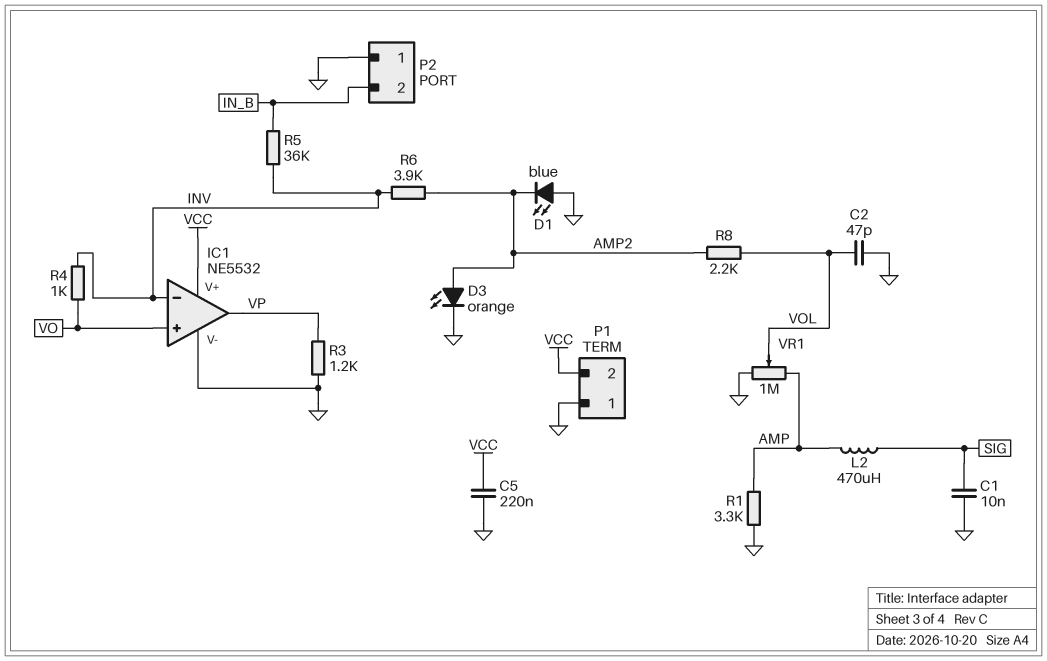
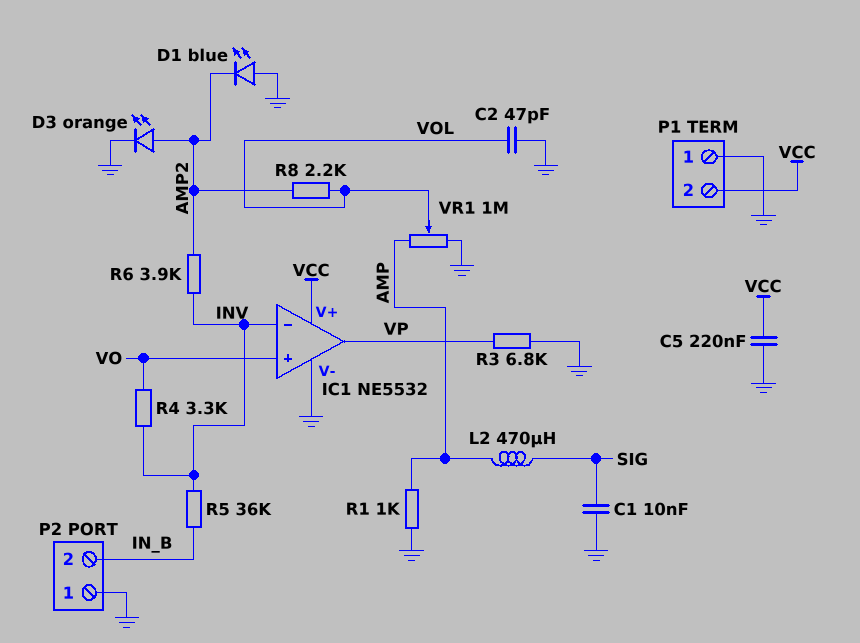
R1: 3.3k (AMP, GND) -> 1k (AMP, GND)
R3: 1.2k (GND, VP) -> 6.8k (GND, VP)
R4: 1k (INV, VO) -> 3.3k (INV, VO)

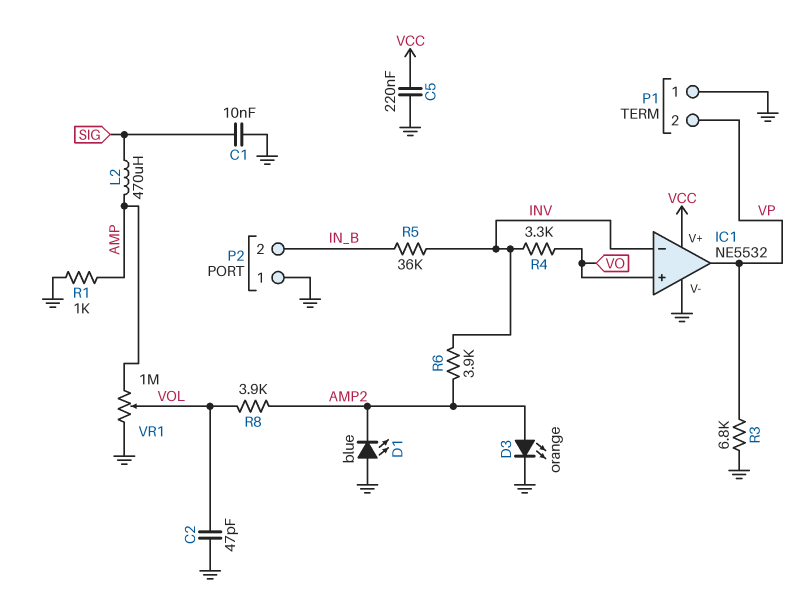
P1 pin 2: VCC -> VP
R8: 2.2k (AMP2, VOL) -> 3.9k (AMP2, VOL)

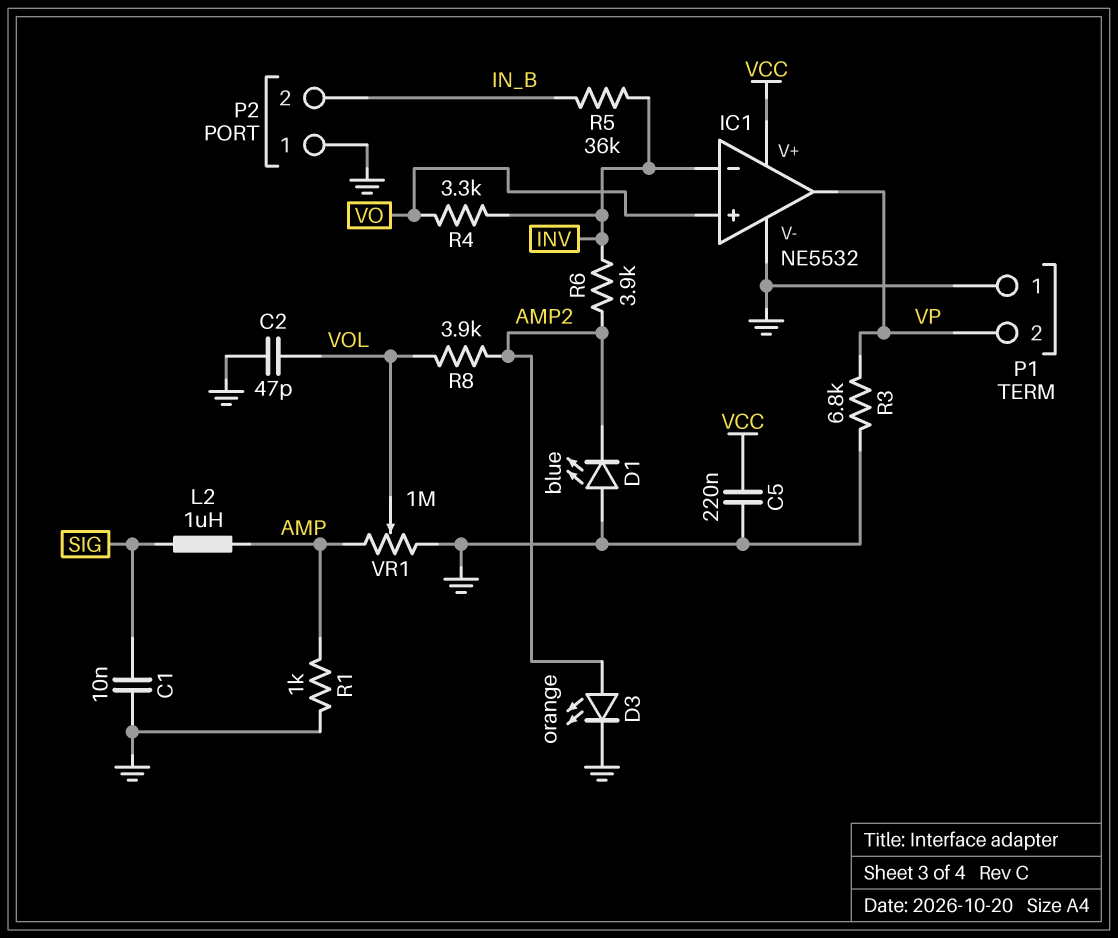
L2: 470uH (AMP, SIG) -> 1uH (AMP, SIG)

